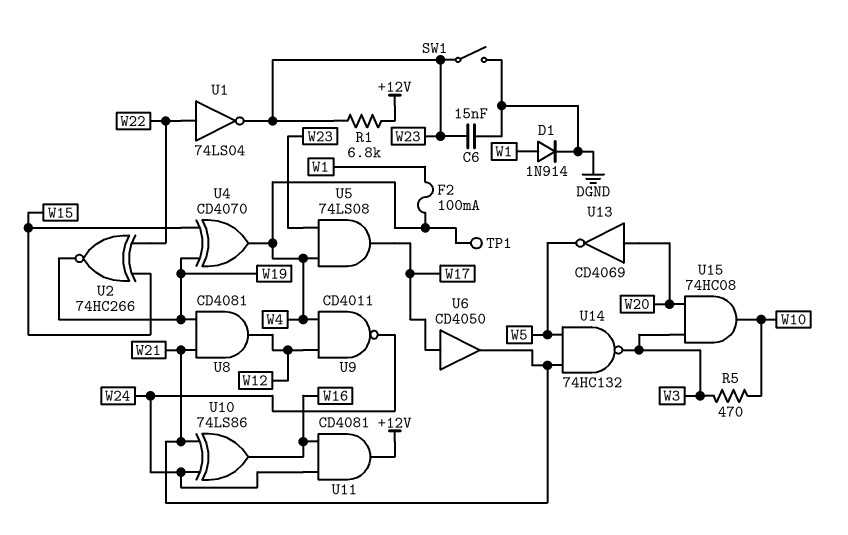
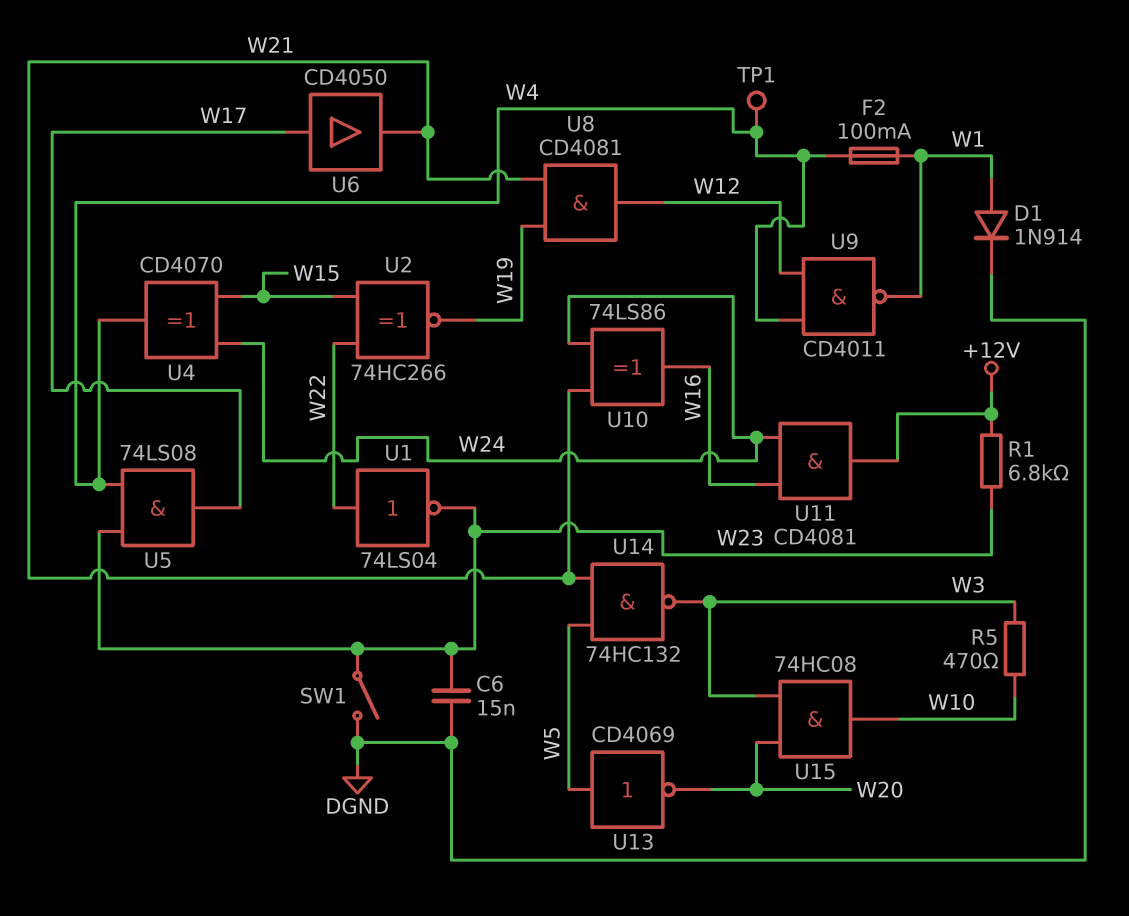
U4: XOR CD4070 (in W15, in W19, out W4) -> XOR CD4070 (in W15, in W24, out W4)
U9: NAND CD4011 (in W4, in W12, out W24) -> NAND CD4011 (in W4, in W12, out W1)
U13: NOT CD4069 (in W20, out W5) -> NOT CD4069 (in W5, out W20)

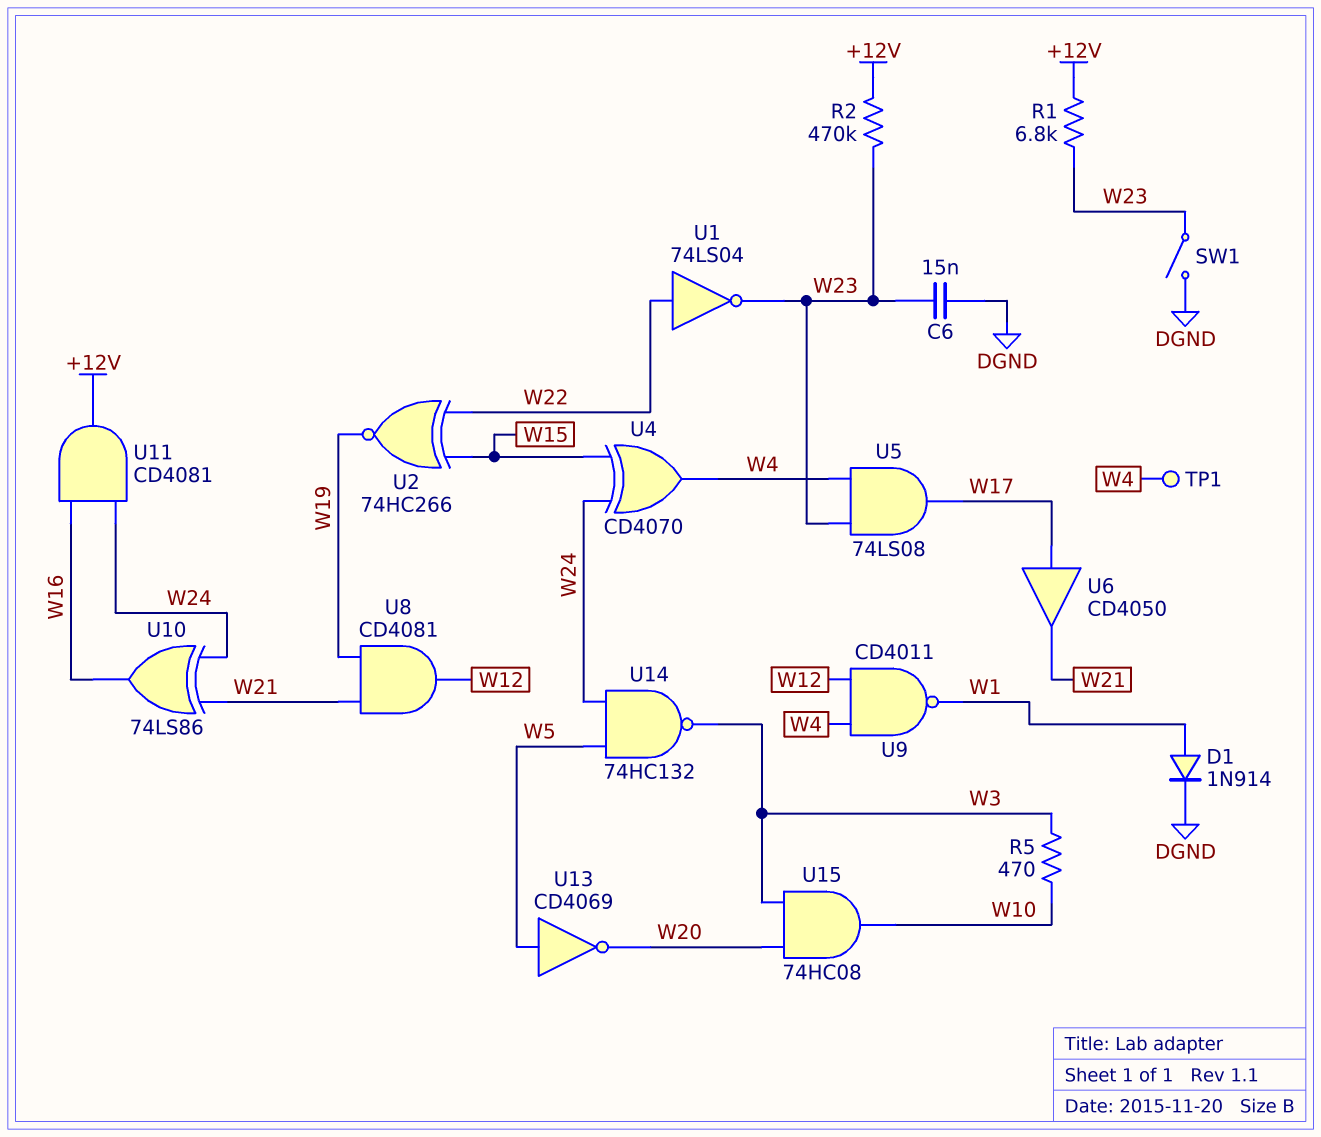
F2: 100mA (W1, W4) -> none
R2: none -> 470k (+12V, W23)
U14: NAND 74HC132 (in W5, in W21, out W3) -> NAND 74HC132 (in W5, in W24, out W3)

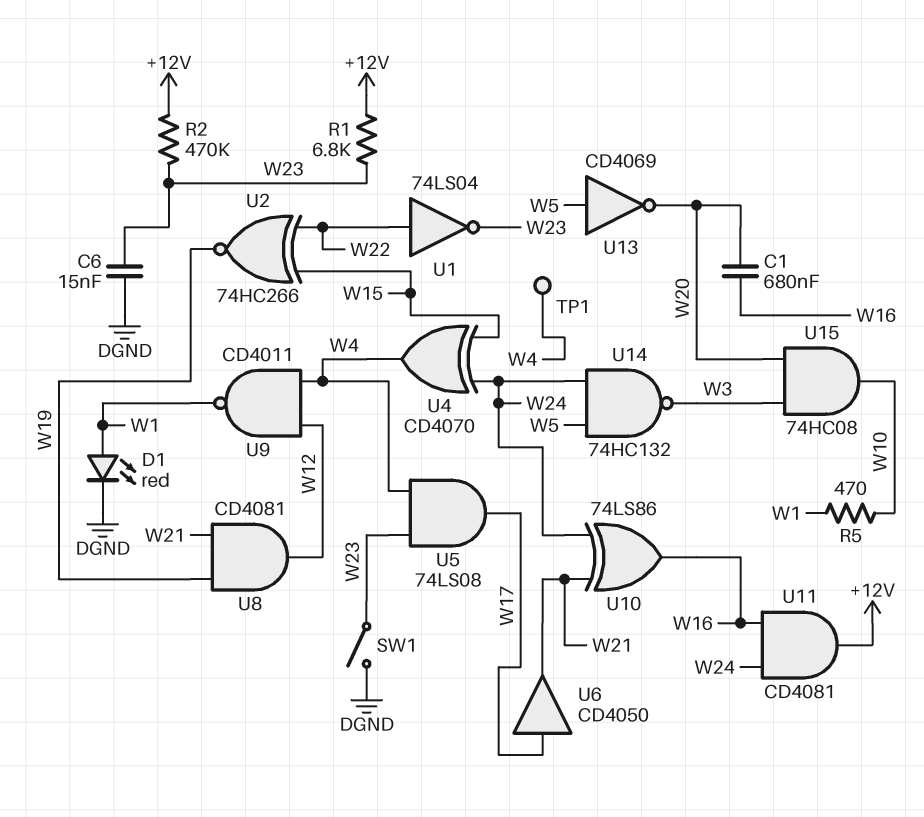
C1: none -> 680nF (W16, W20)
D1: diode 1N914 (A W1, K DGND) -> LED red (A W1, K DGND)
R5: 470 (W3, W10) -> 470 (W1, W10)

